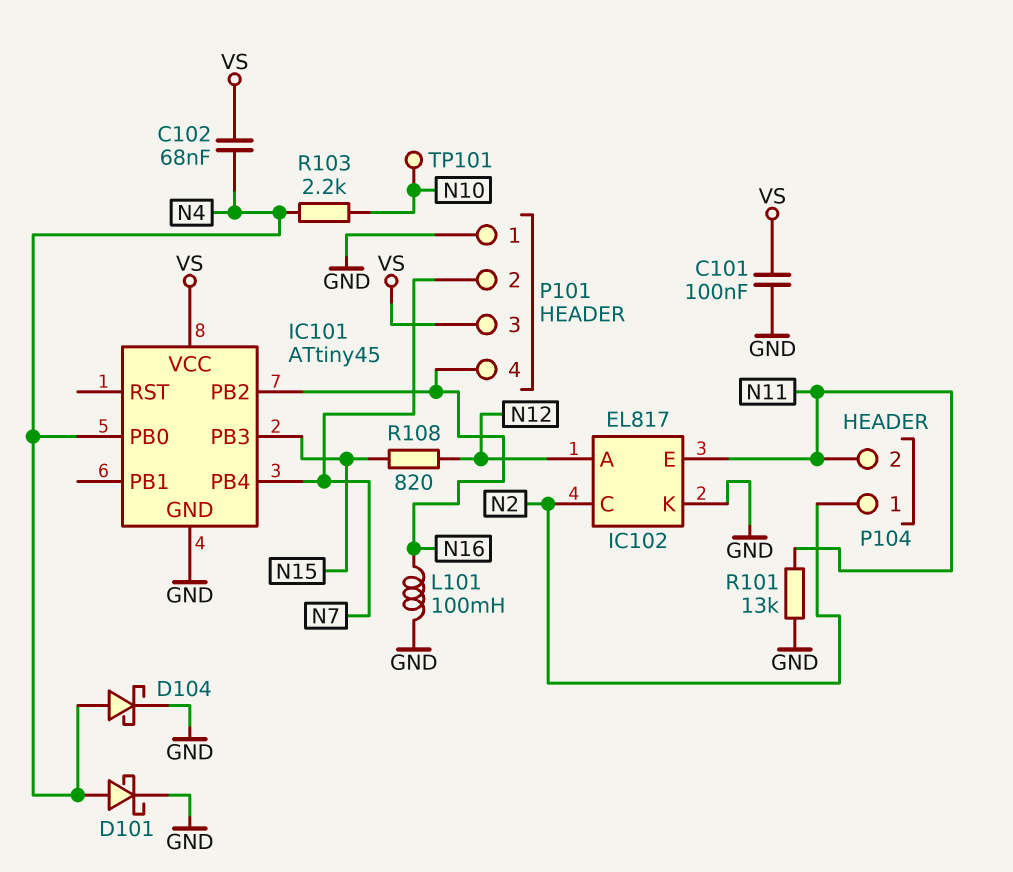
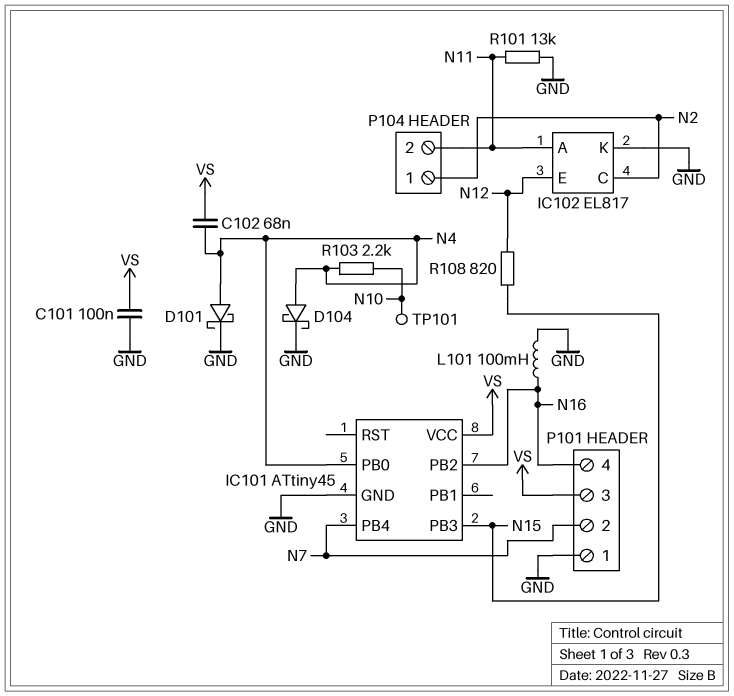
IC102 pin A: N12 -> N11
IC102 pin E: N11 -> N12

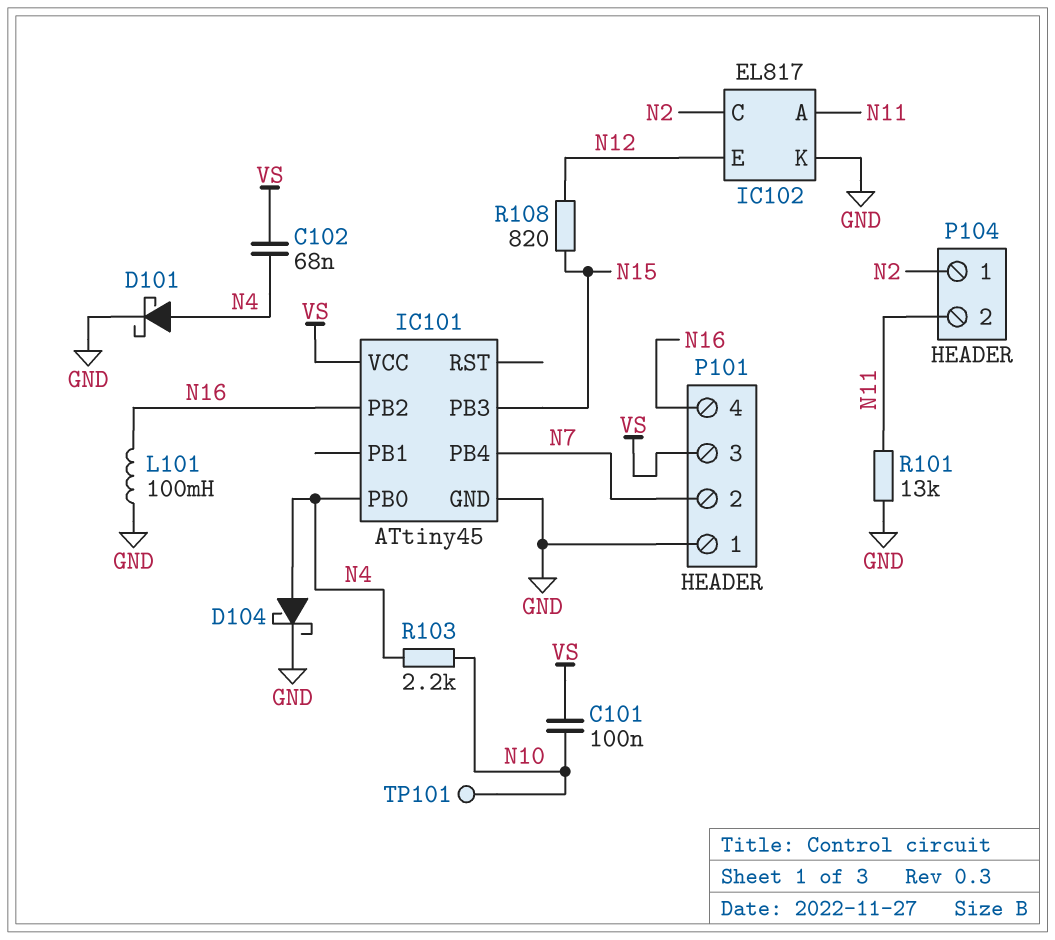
C101: 100nF (GND, VS) -> 100nF (N10, VS)

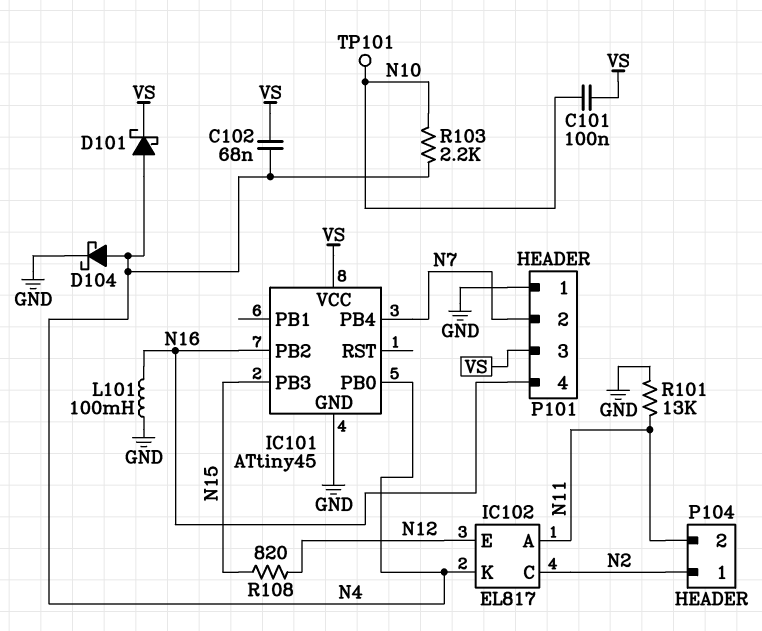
D101: schottky (A N4, K GND) -> schottky (A N4, K VS)
IC102 pin K: GND -> N4

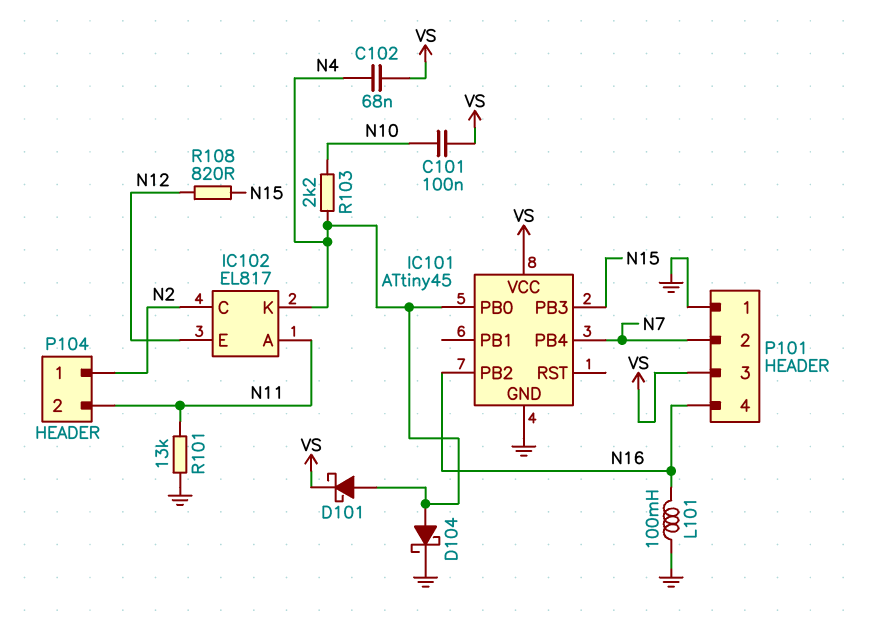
TP101: test point (N10) -> none

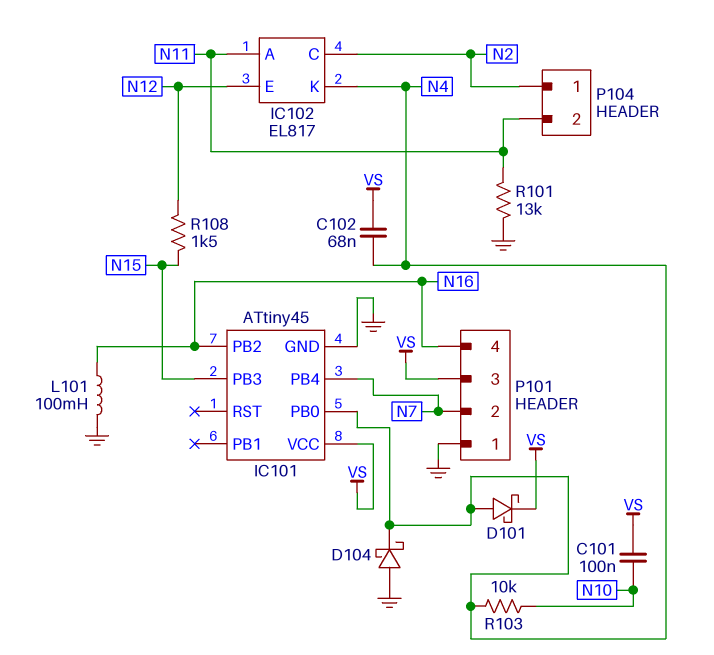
D104: schottky (A N4, K GND) -> schottky (A GND, K N4)
R103: 2.2k (N4, N10) -> 10k (N4, N10)
R108: 820 (N12, N15) -> 1.5k (N12, N15)

